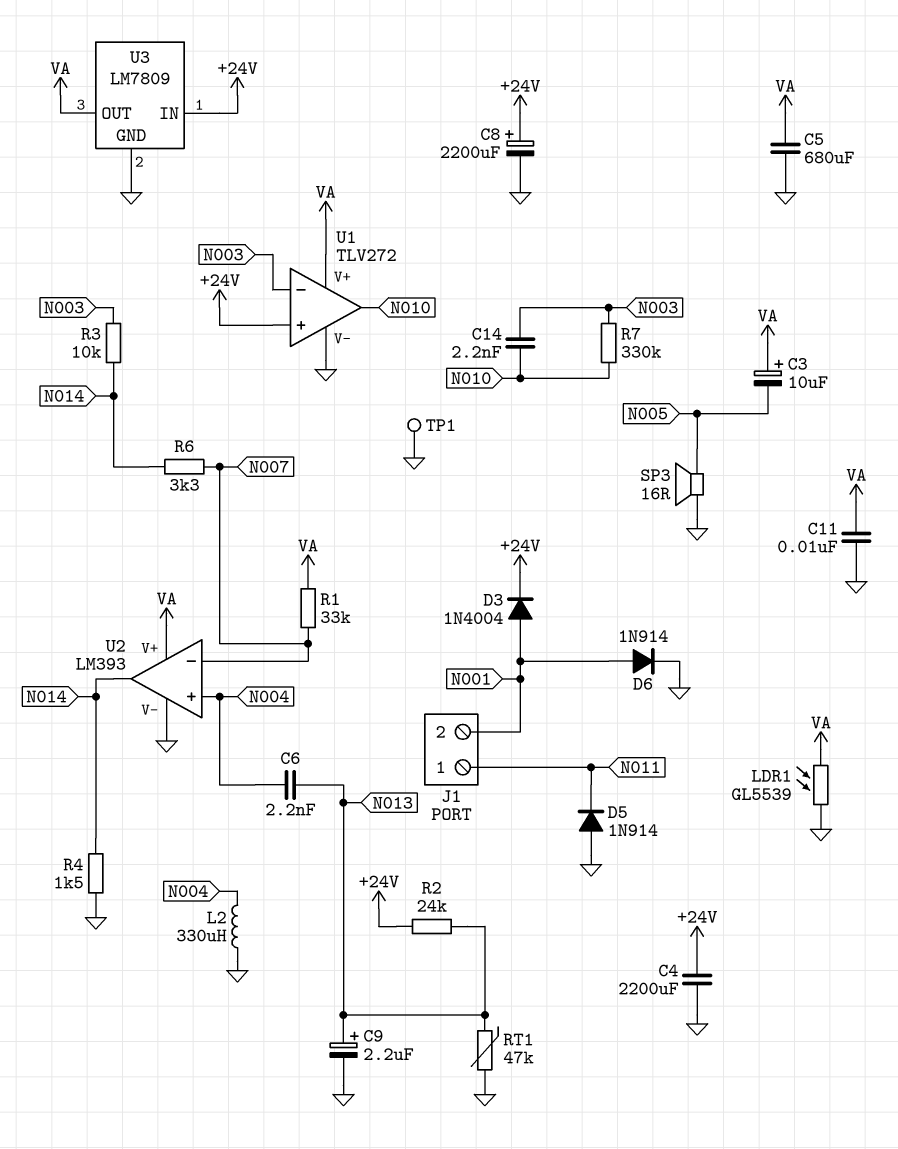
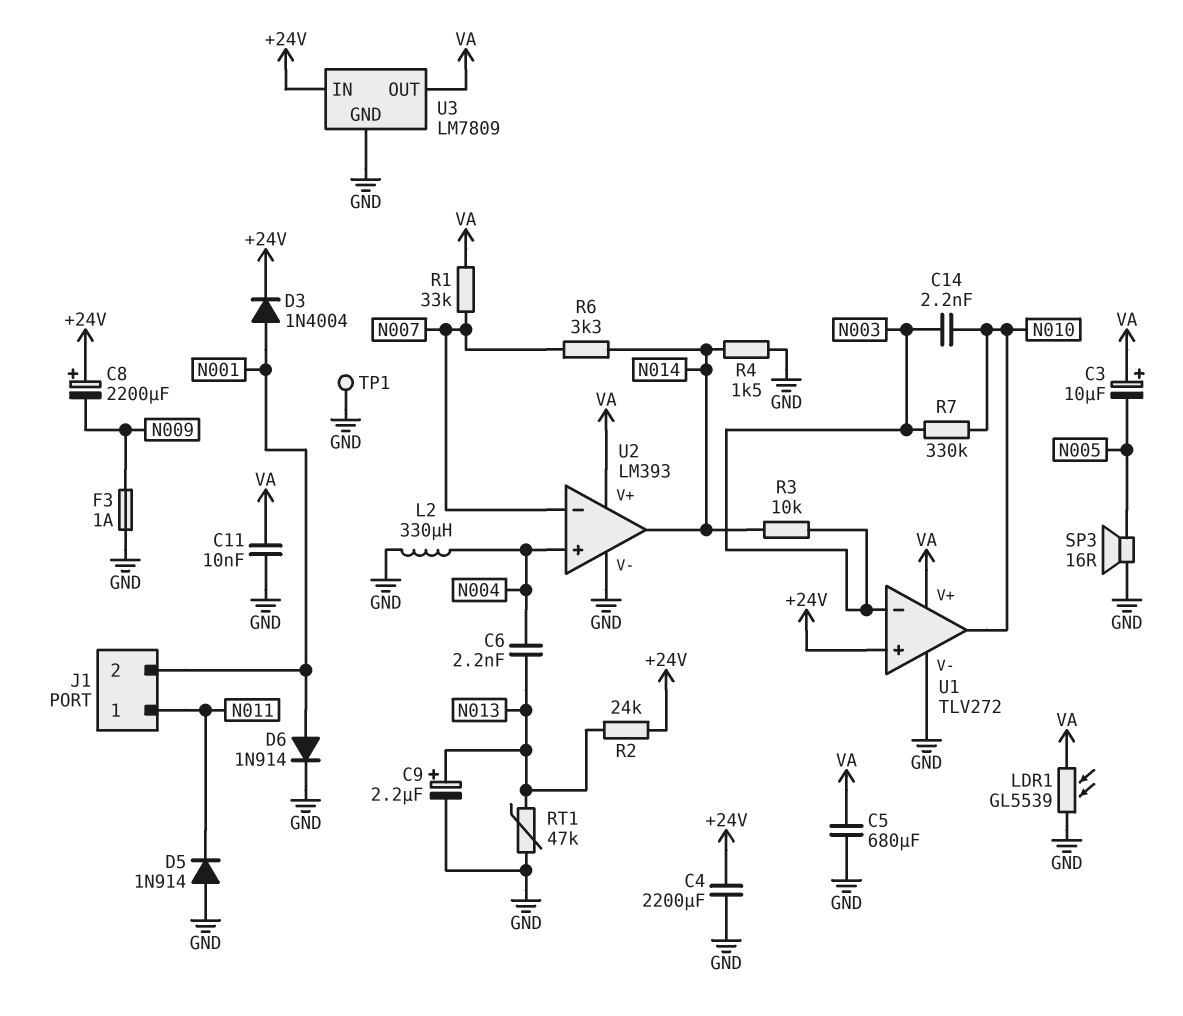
C8: 2200uF (plus +24V, minus GND) -> 2200uF (plus +24V, minus N009)
F3: none -> 1A (GND, N009)

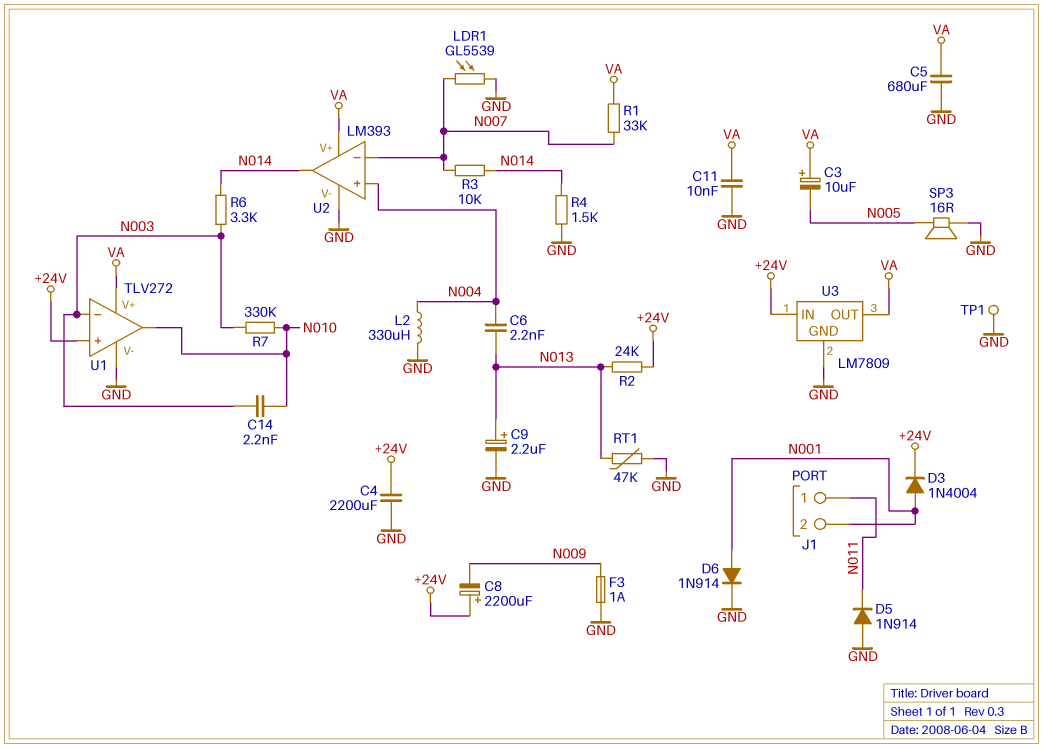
LDR1: GL5539 (GND, VA) -> GL5539 (GND, N007)
R3: 10k (N003, N014) -> 10k (N007, N014)
R6: 3.3k (N007, N014) -> 3.3k (N003, N014)

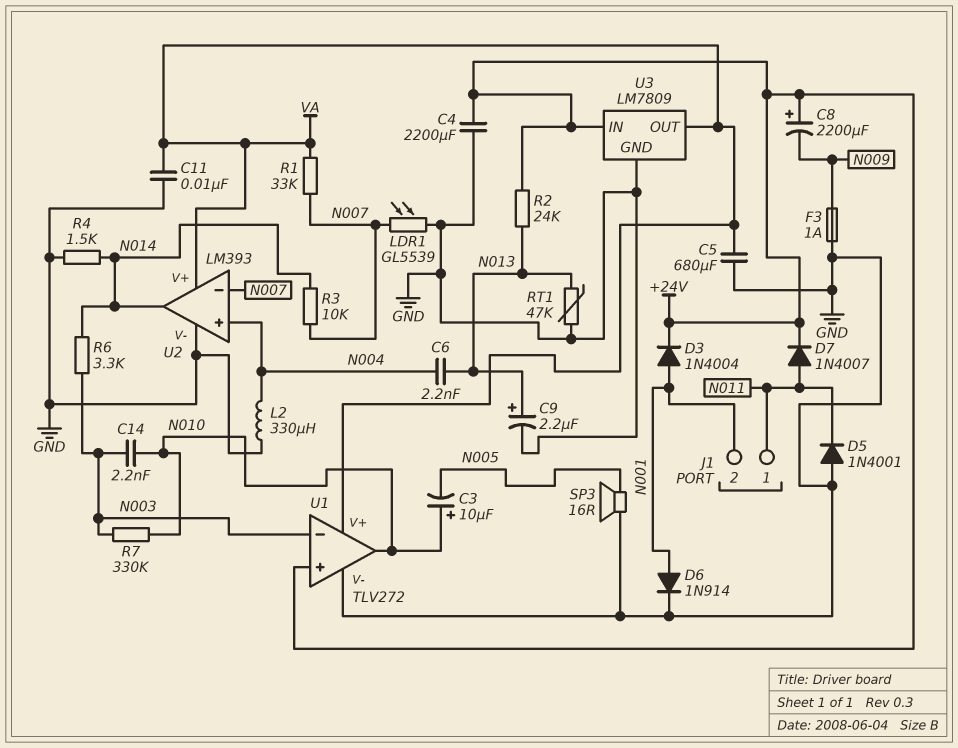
C3: 10uF (plus VA, minus N005) -> 10uF (plus N010, minus N005)
D5: diode 1N914 (A GND, K N011) -> diode 1N4001 (A GND, K N011)
D7: none -> diode 1N4007 (A N011, K +24V)
TP1: test point (GND) -> none

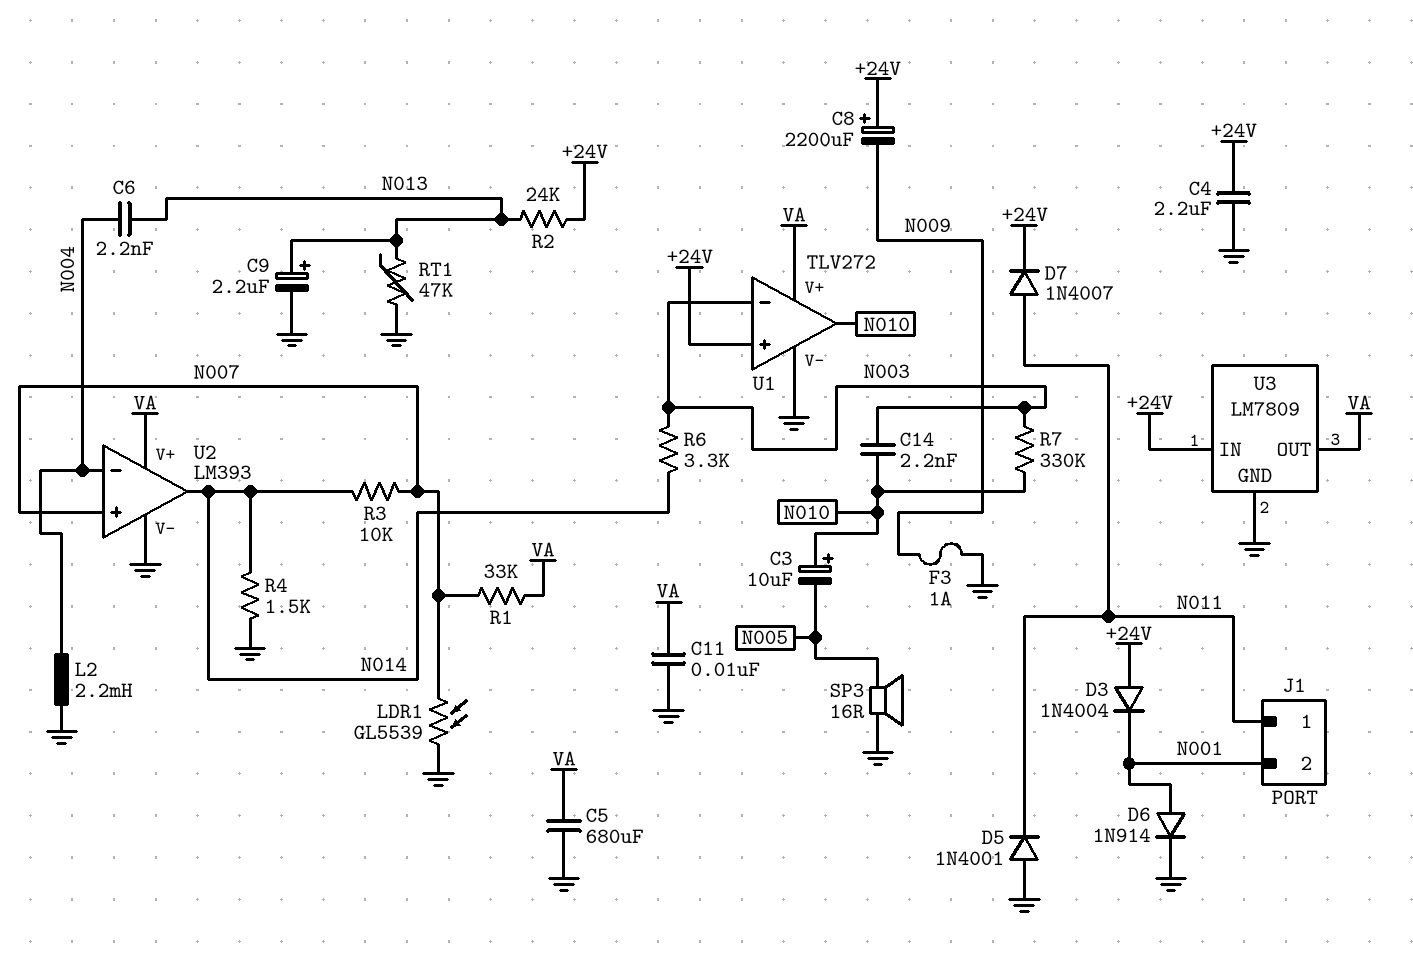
C4: 2200uF (+24V, GND) -> 2.2uF (+24V, GND)
D3: diode 1N4004 (A N001, K +24V) -> diode 1N4004 (A +24V, K N001)
L2: 330uH (GND, N004) -> 2.2mH (GND, N004)
U2 pin in+: N004 -> N007
U2 pin in-: N007 -> N004

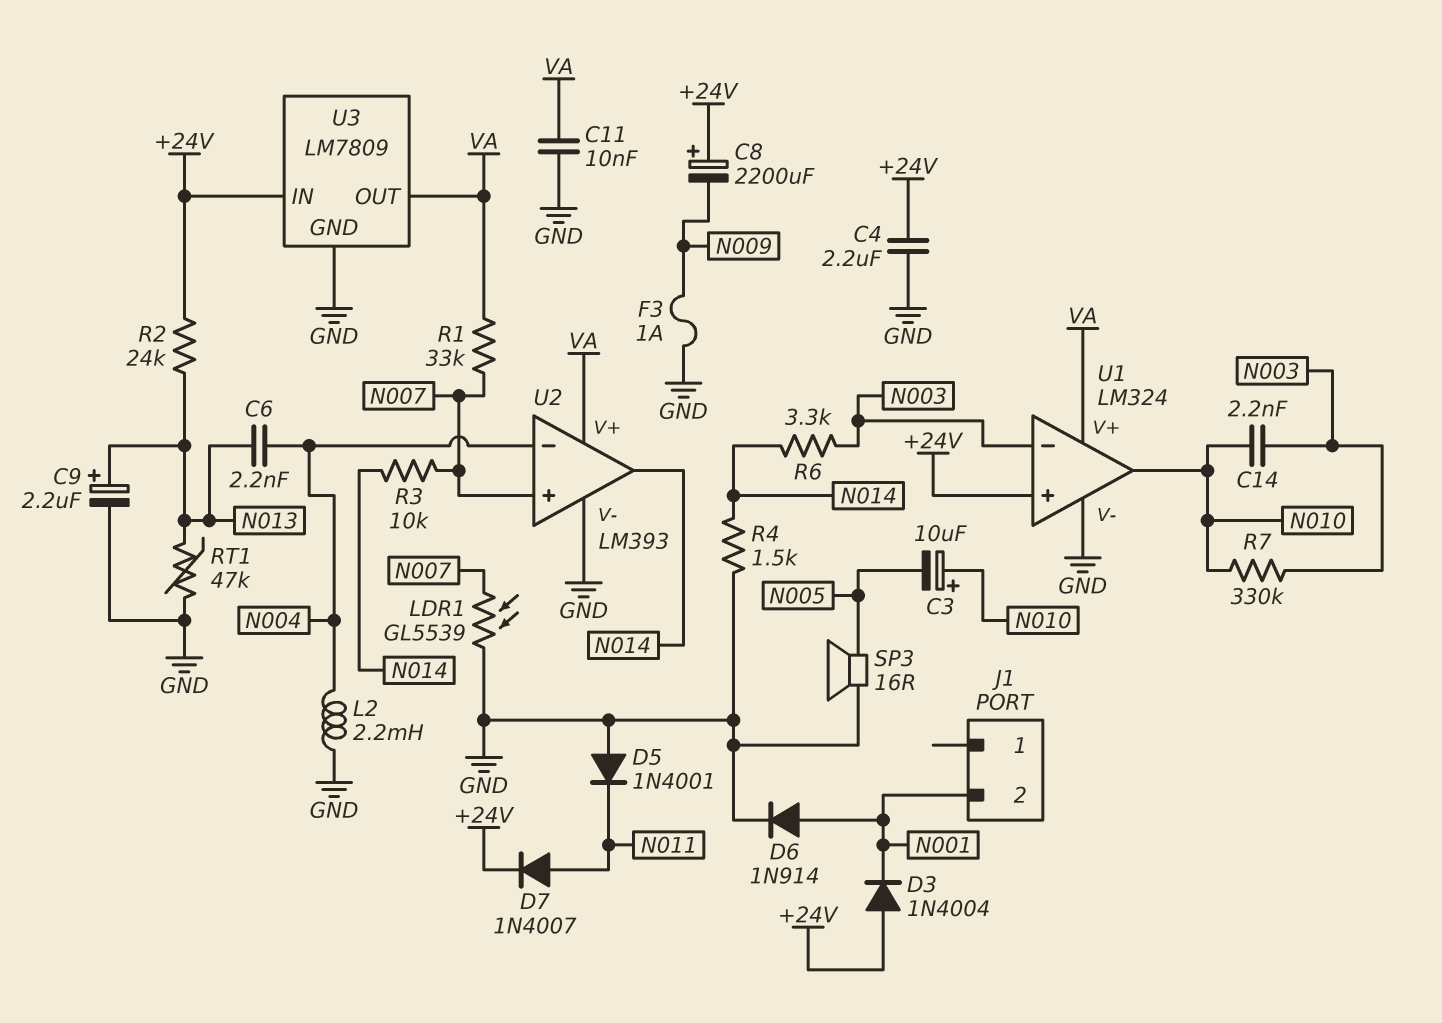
C5: 680uF (GND, VA) -> none
J1 pin 1: N011 -> none
U1: TLV272 -> LM324

